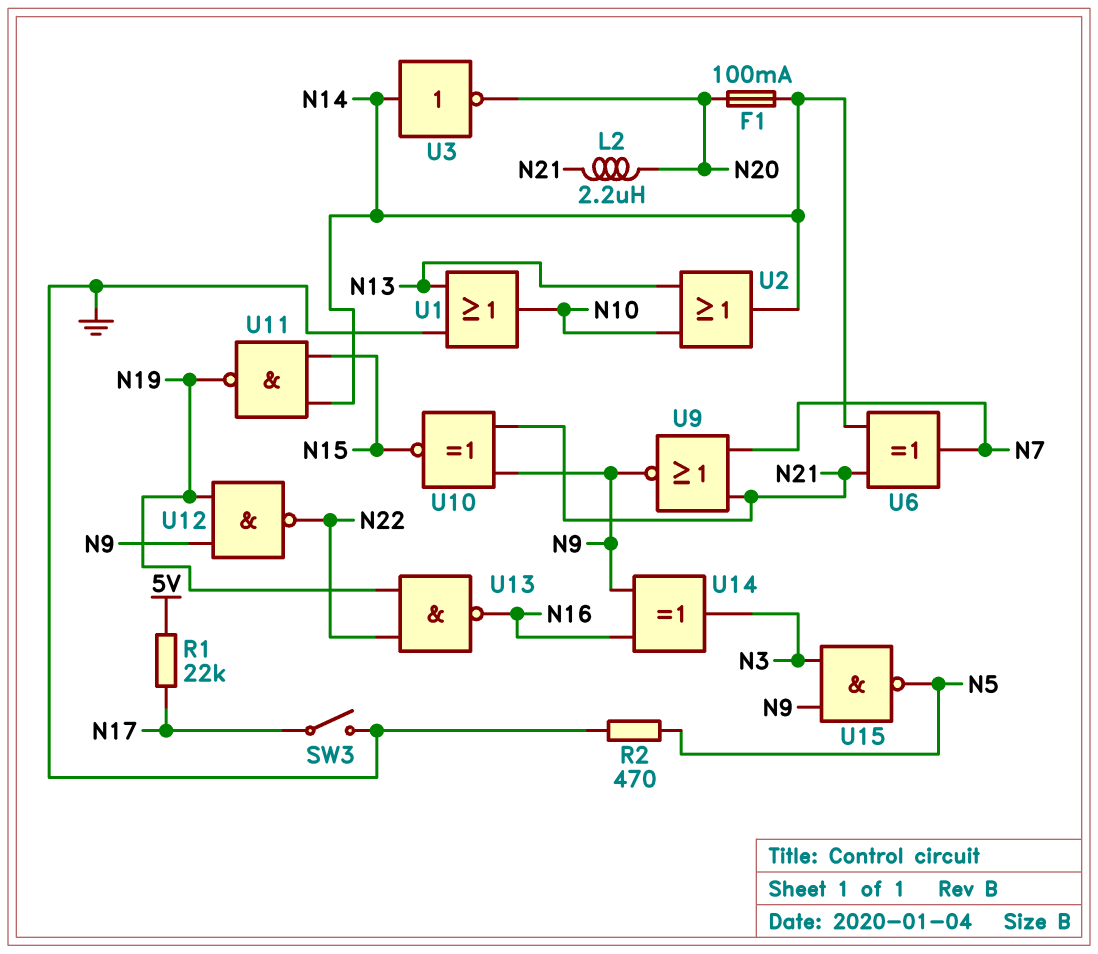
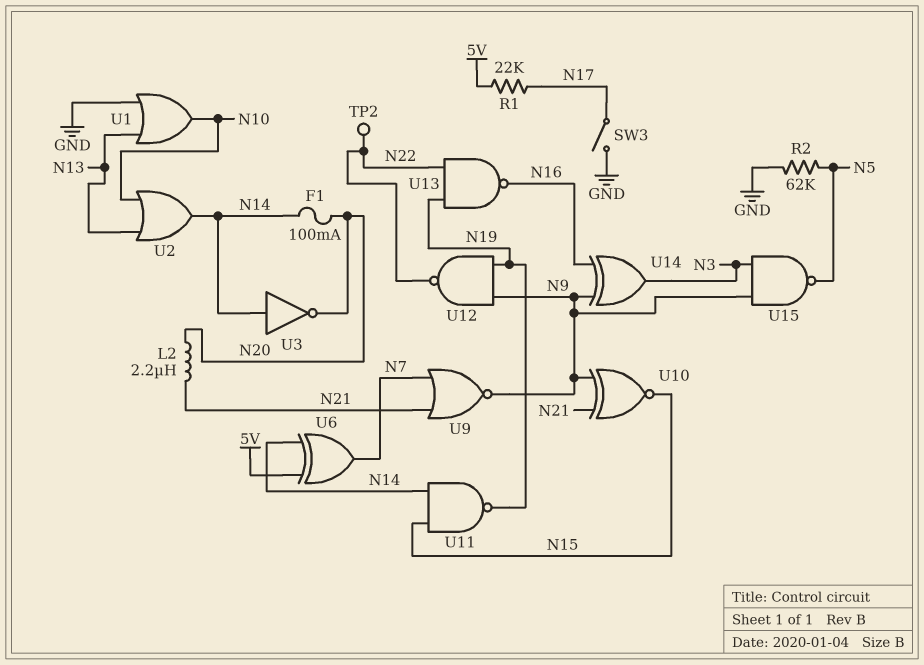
R2: 470 (GND, N5) -> 62k (GND, N5)
TP2: none -> test point (N22)
U6: XOR (in N14, in N21, out N7) -> XOR (in 5V, in N14, out N7)

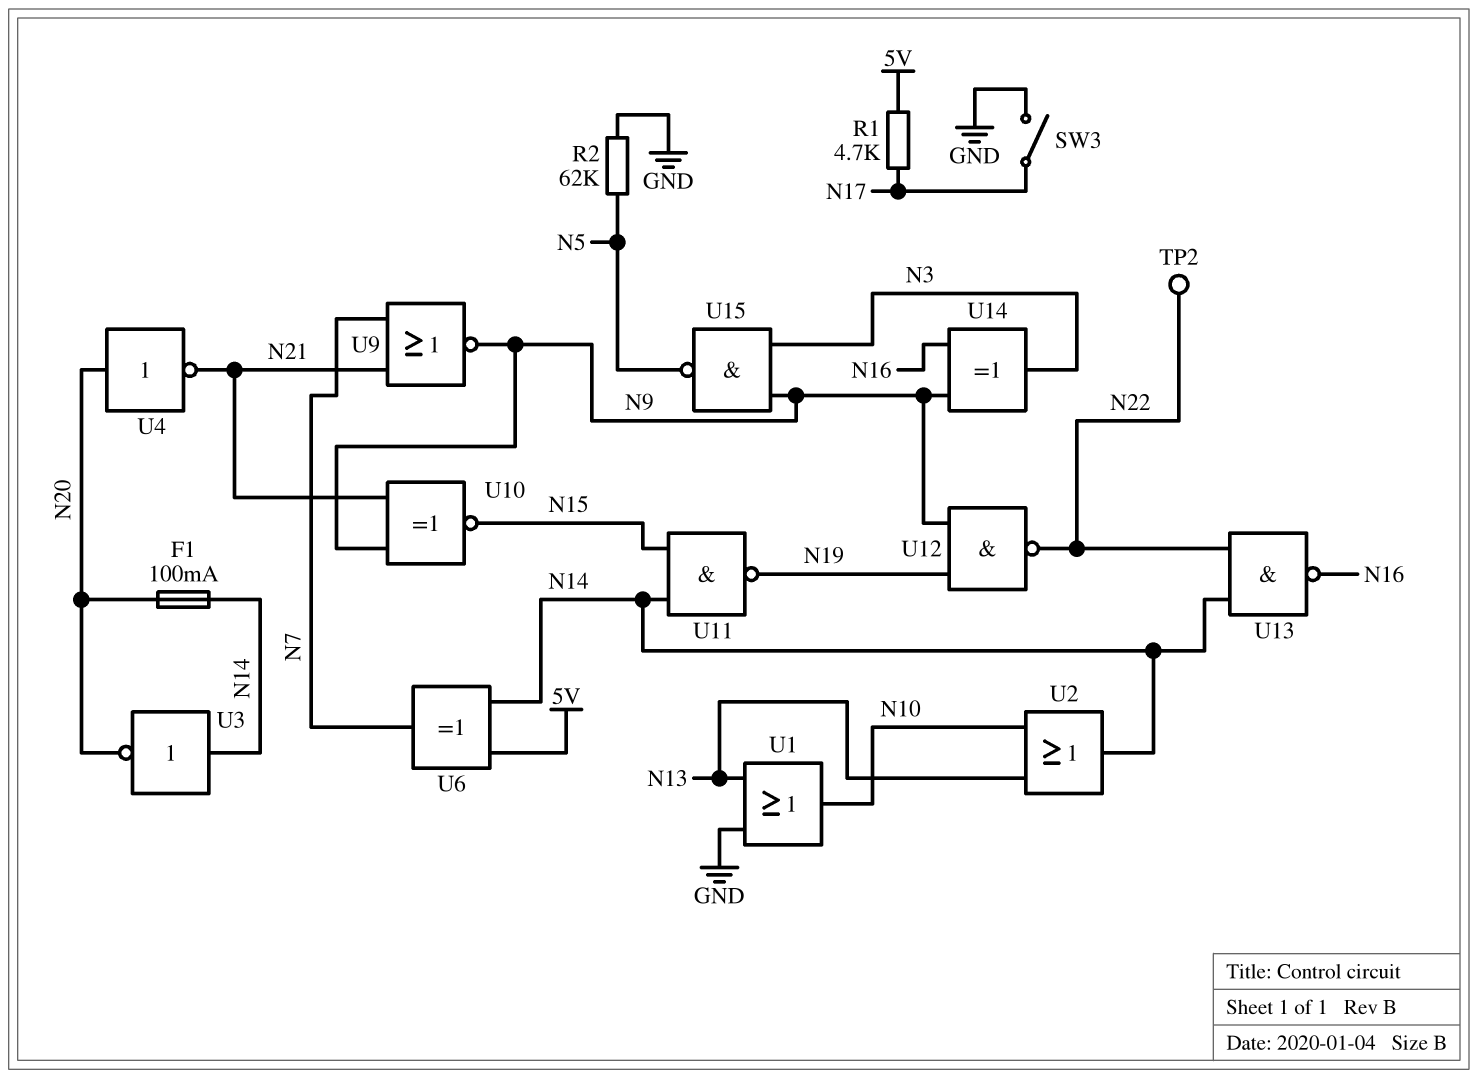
L2: 2.2uH (N20, N21) -> none
R1: 22k (5V, N17) -> 4.7k (5V, N17)
U4: none -> NOT (in N20, out N21)
U13: NAND (in N19, in N22, out N16) -> NAND (in N14, in N22, out N16)

